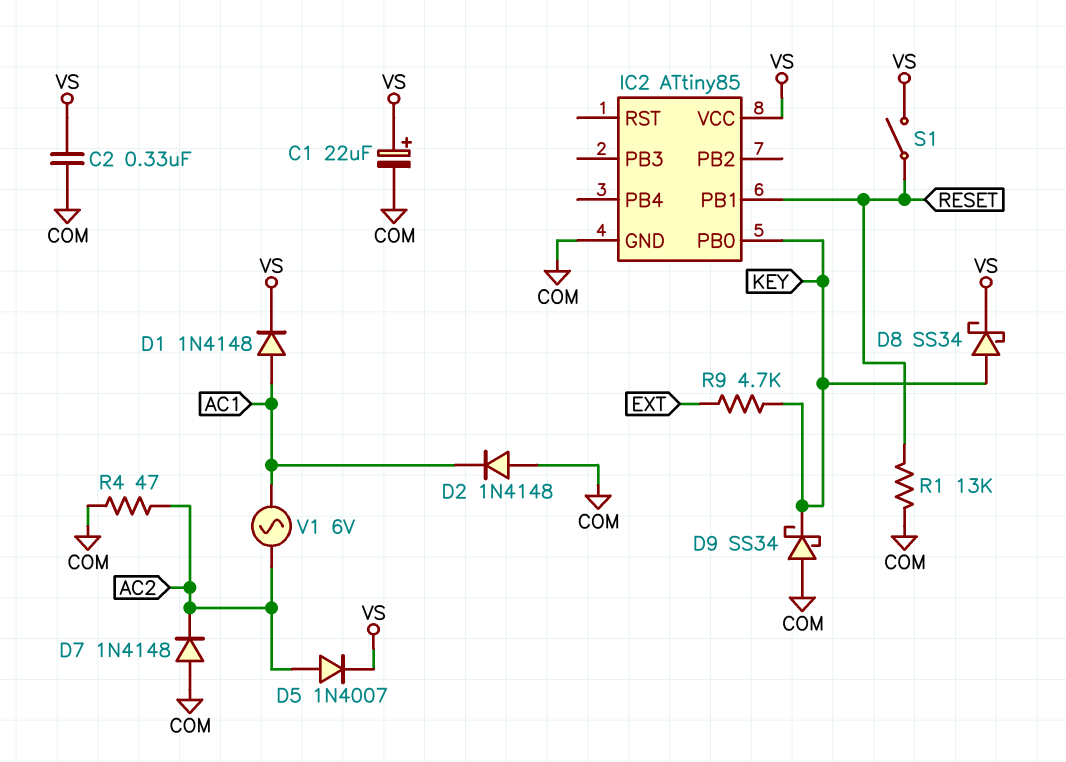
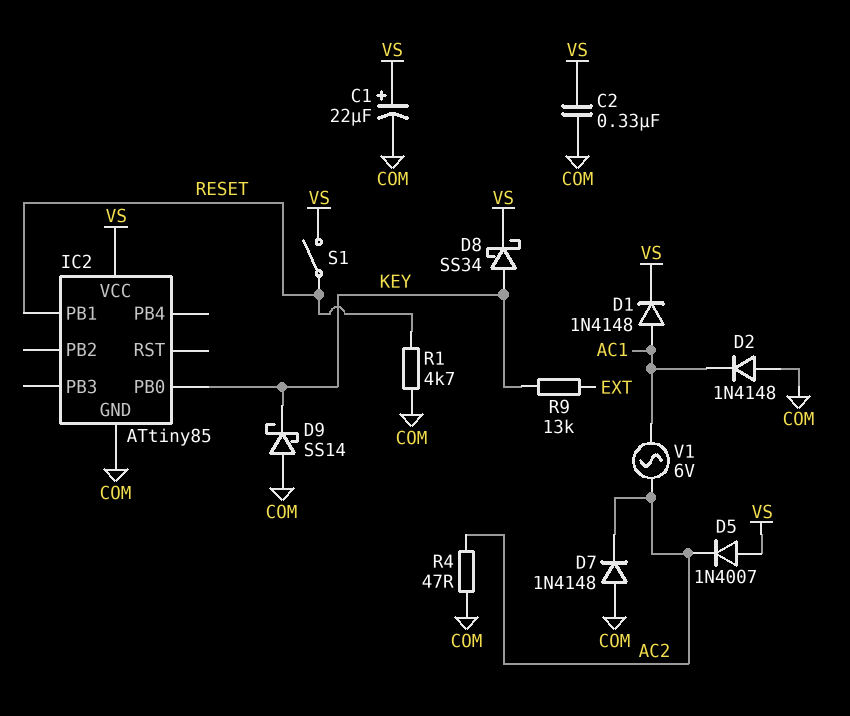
D5: diode 1N4007 (A AC2, K VS) -> diode 1N4007 (A VS, K AC2)
D9: schottky SS34 (A COM, K KEY) -> schottky SS14 (A COM, K KEY)
R1: 13k (COM, RESET) -> 4.7k (COM, RESET)
R9: 4.7k (EXT, KEY) -> 13k (EXT, KEY)

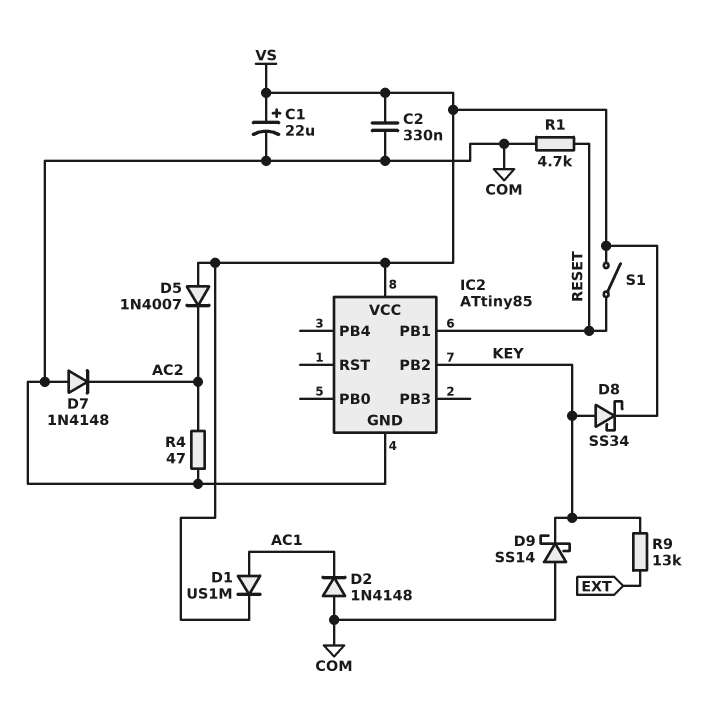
D1: diode 1N4148 (A AC1, K VS) -> diode US1M (A AC1, K VS)
IC2 pin PB0: KEY -> none
IC2 pin PB2: none -> KEY
V1: AC 6V (AC1, AC2) -> none

